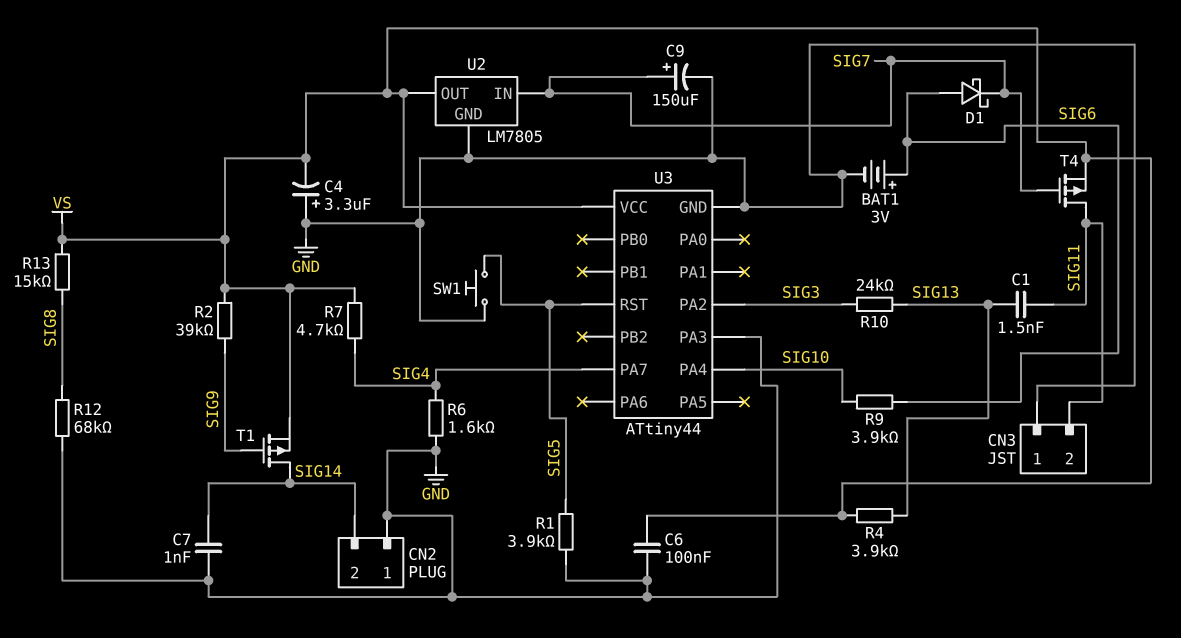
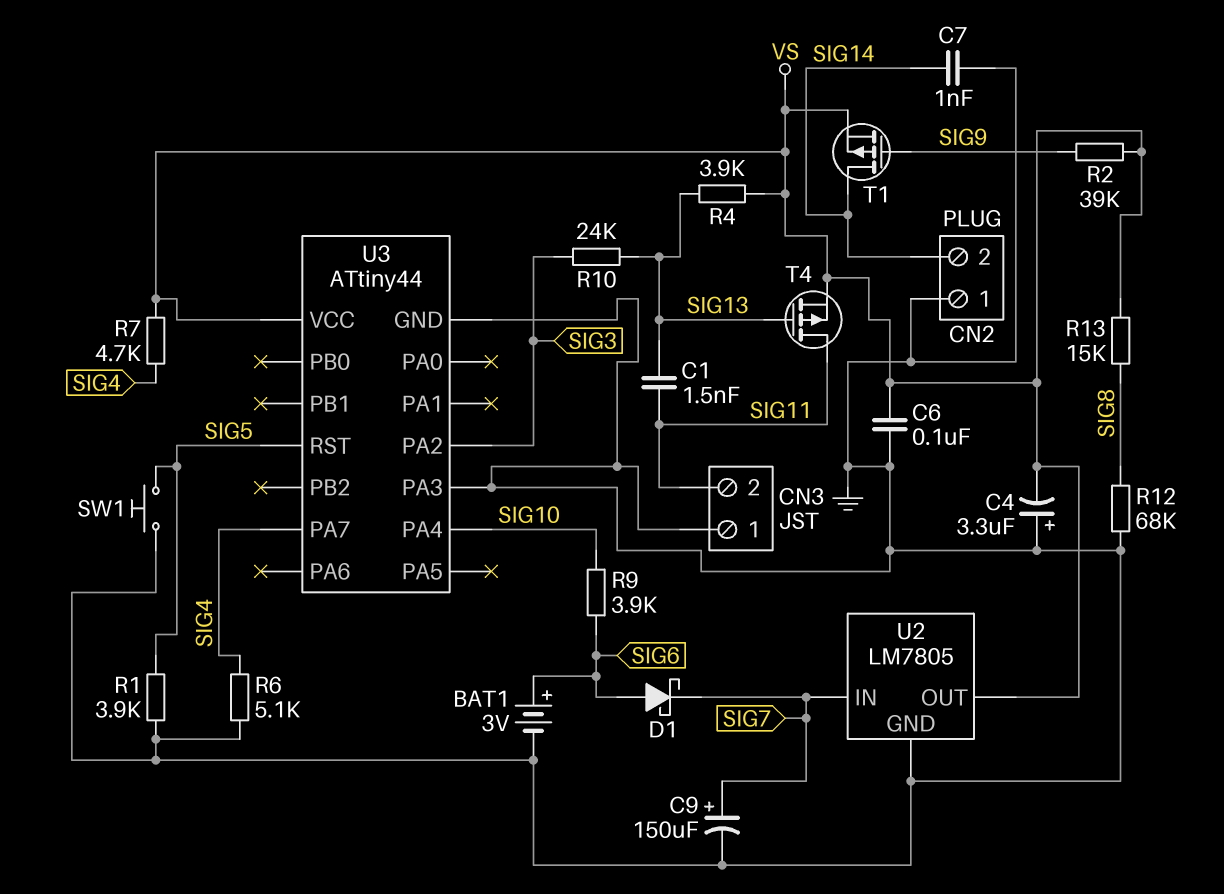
R6: 1.6k (GND, SIG4) -> 5.1k (GND, SIG4)
T4: PMOS (G SIG7, D SIG11, S VS) -> PMOS (G SIG13, D SIG11, S VS)

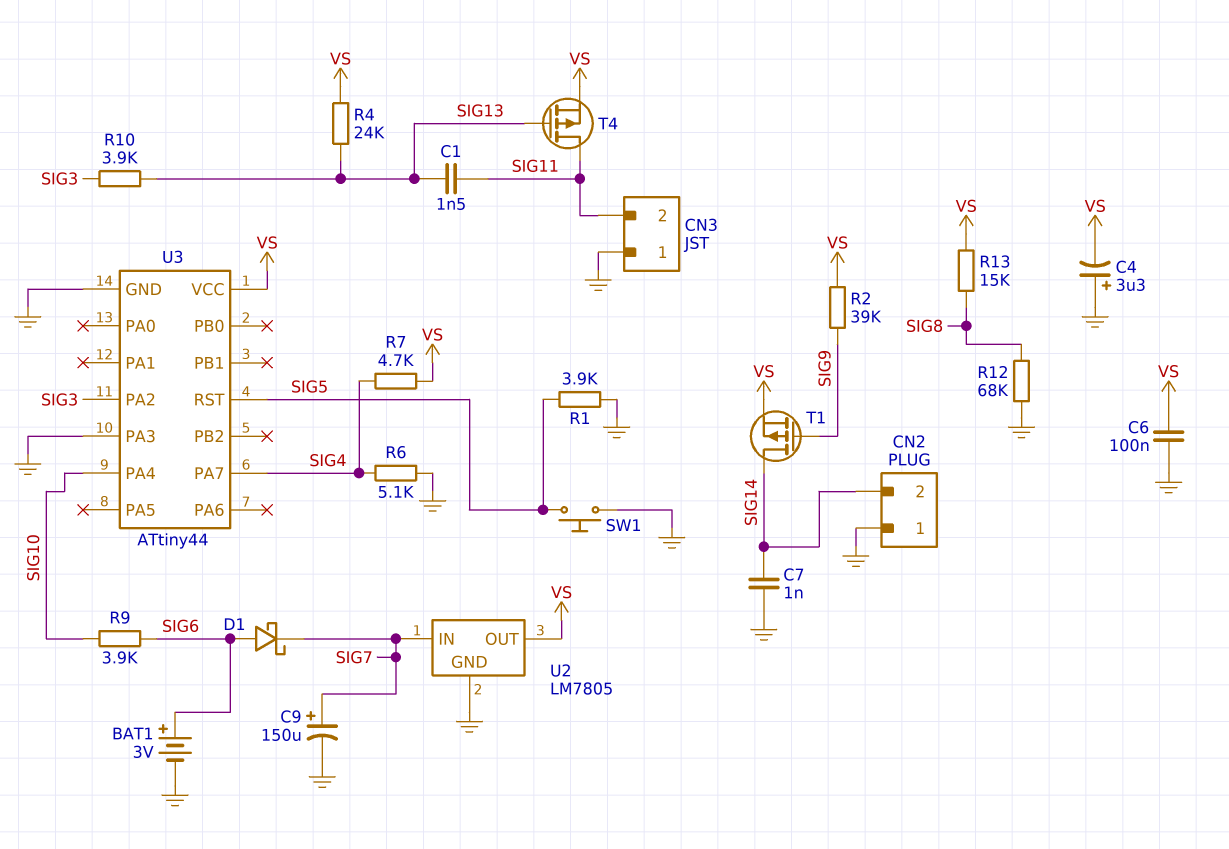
R4: 3.9k (SIG13, VS) -> 24k (SIG13, VS)
R10: 24k (SIG3, SIG13) -> 3.9k (SIG3, SIG13)

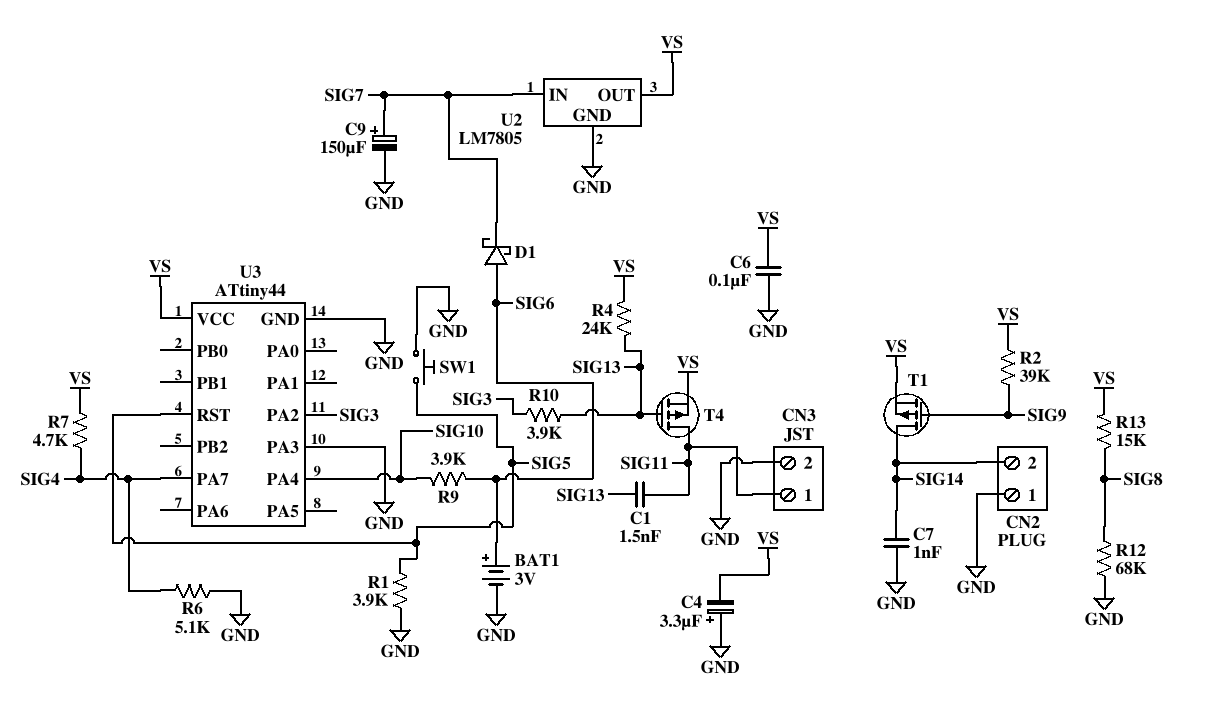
CN3 pin 1: GND -> SIG11
CN3 pin 2: SIG11 -> GND

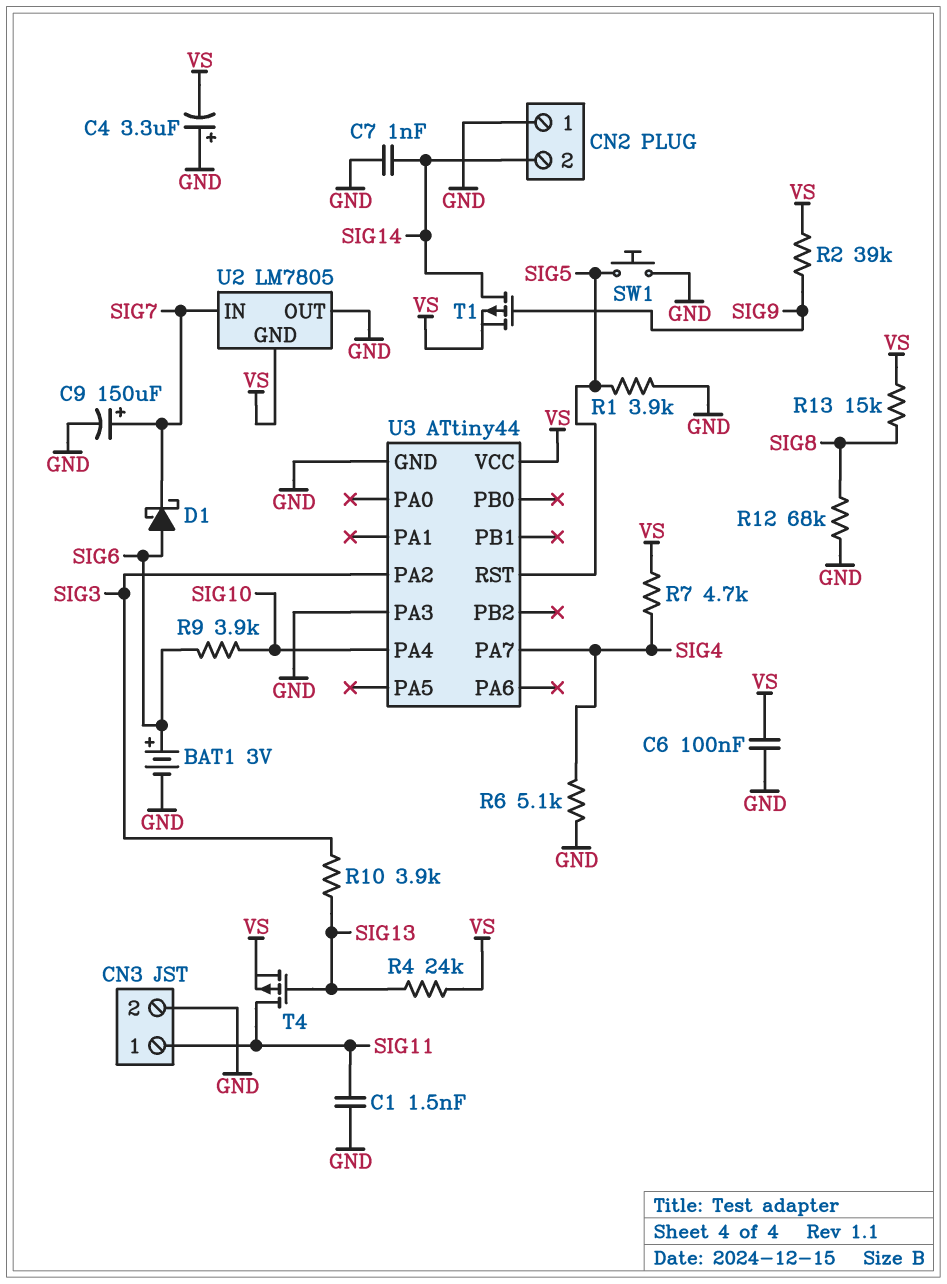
C1: 1.5nF (SIG11, SIG13) -> 1.5nF (GND, SIG11)
U2 pin GND: GND -> VS
U2 pin OUT: VS -> GND

